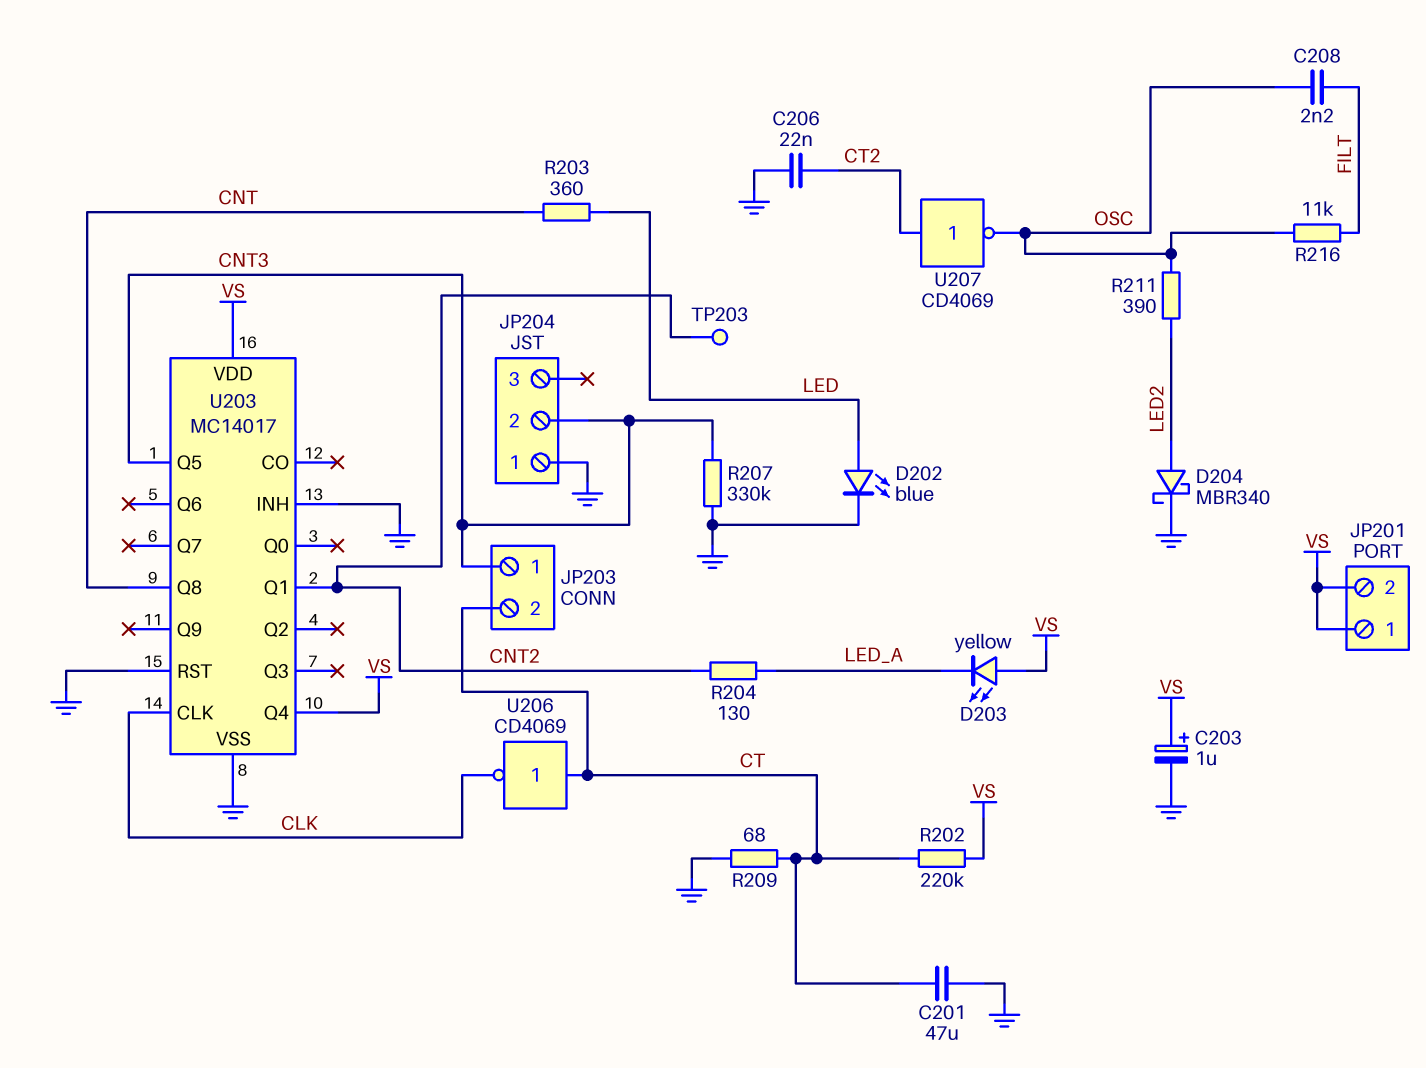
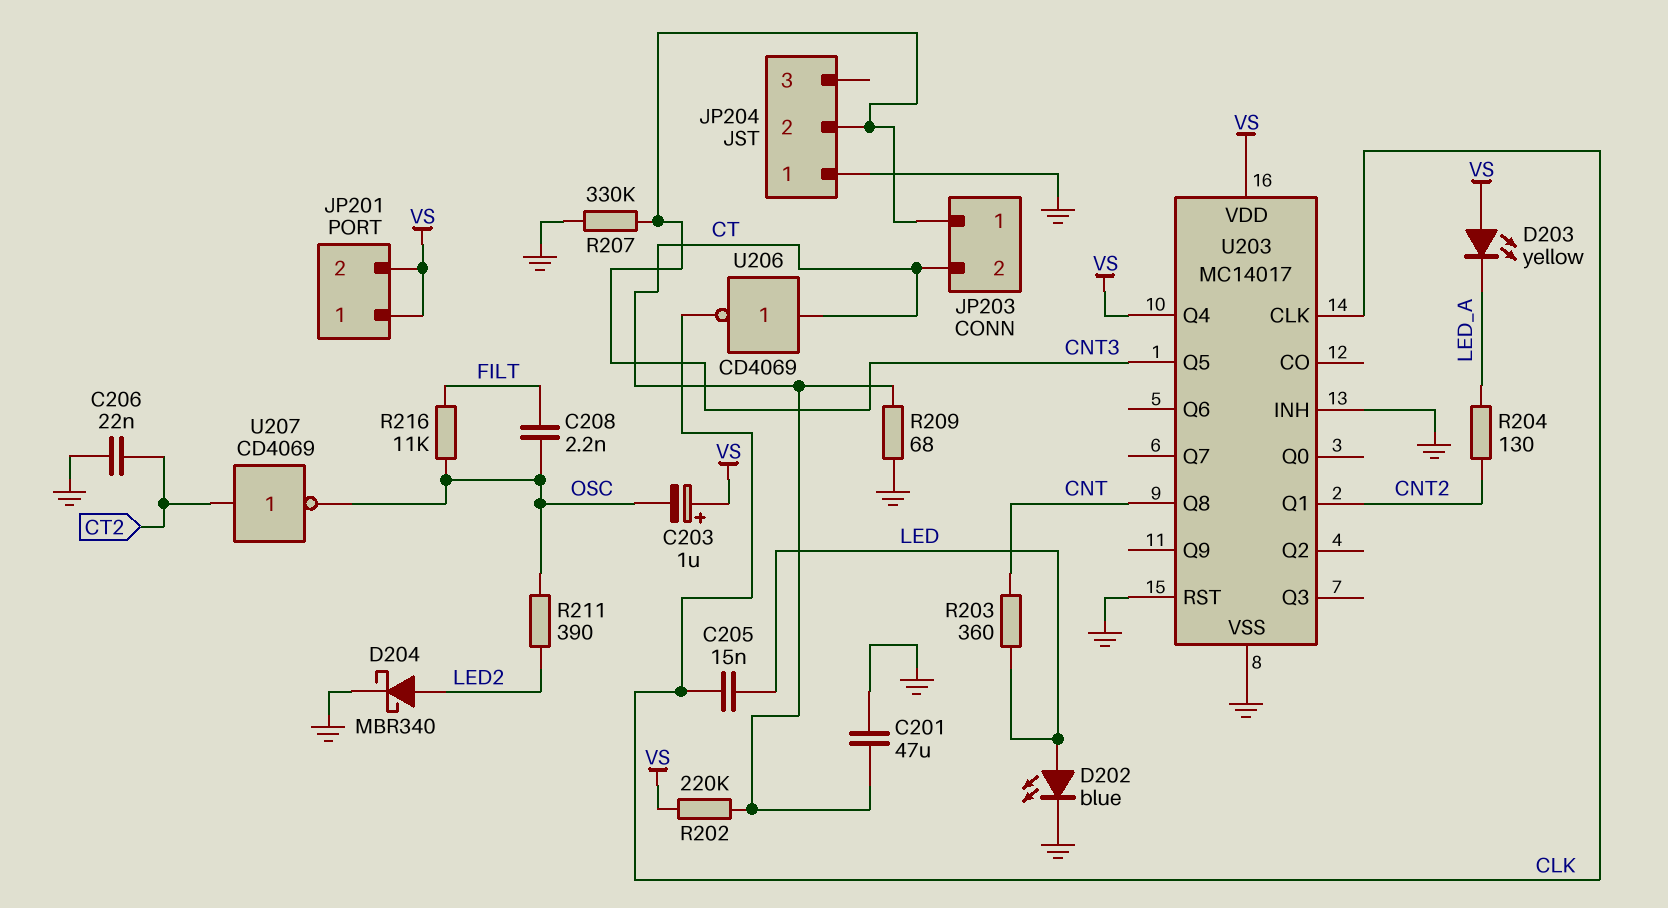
C203: 1uF (plus VS, minus GND) -> 1uF (plus VS, minus OSC)
C205: none -> 15nF (CLK, LED)
TP203: test point (CNT2) -> none

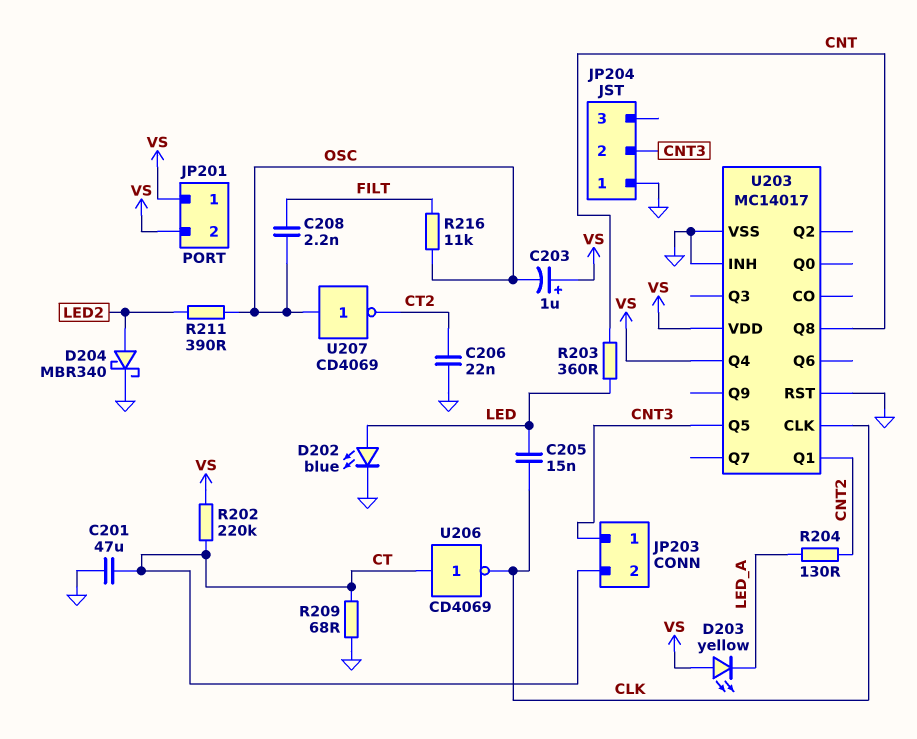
R207: 330k (CNT3, GND) -> none
U207: NOT CD4069 (in CT2, out OSC) -> NOT CD4069 (in OSC, out CT2)

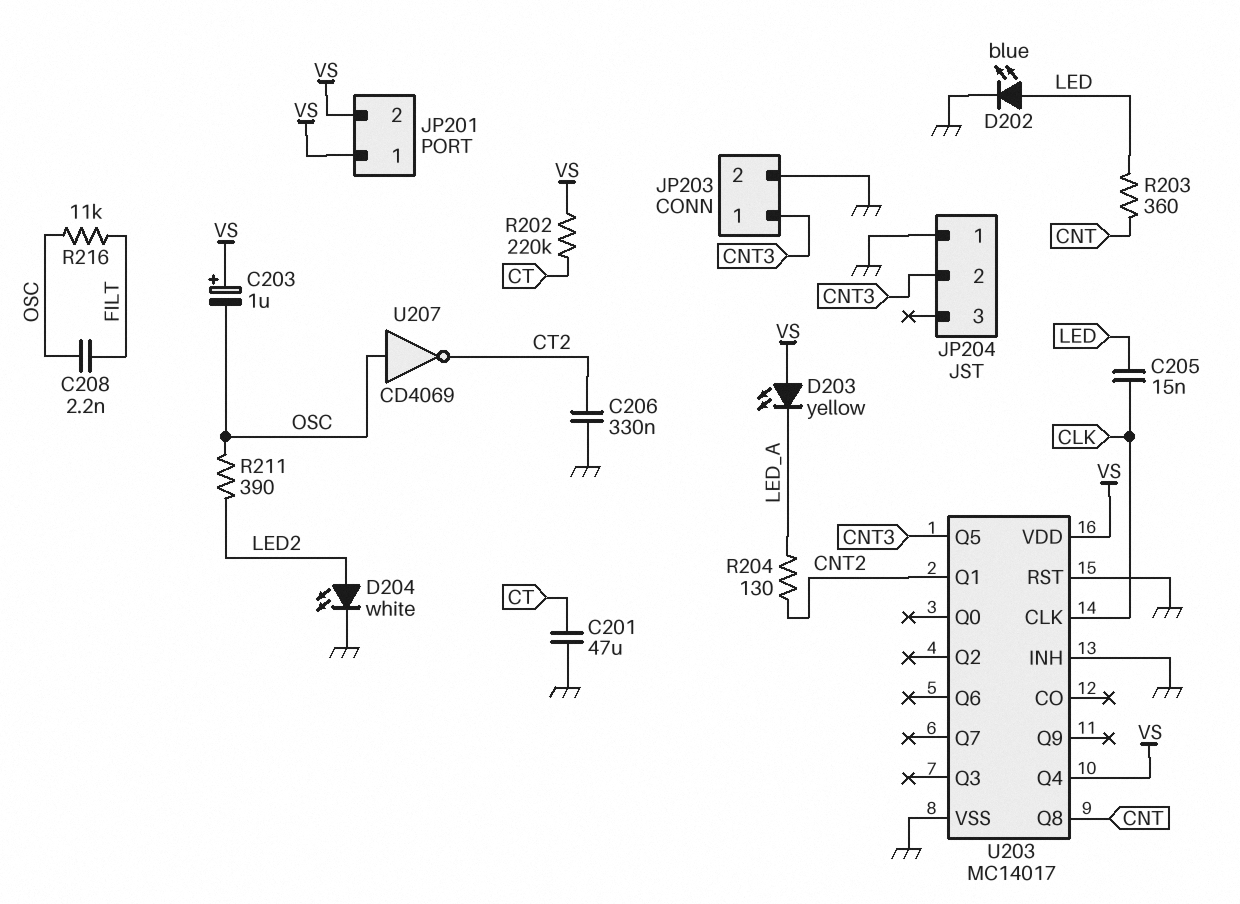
C206: 22nF (CT2, GND) -> 330nF (CT2, GND)
D204: schottky MBR340 (A LED2, K GND) -> LED white (A LED2, K GND)
JP203 pin 2: CT -> GND
R209: 68 (CT, GND) -> none
U206: NOT CD4069 (in CT, out CLK) -> none

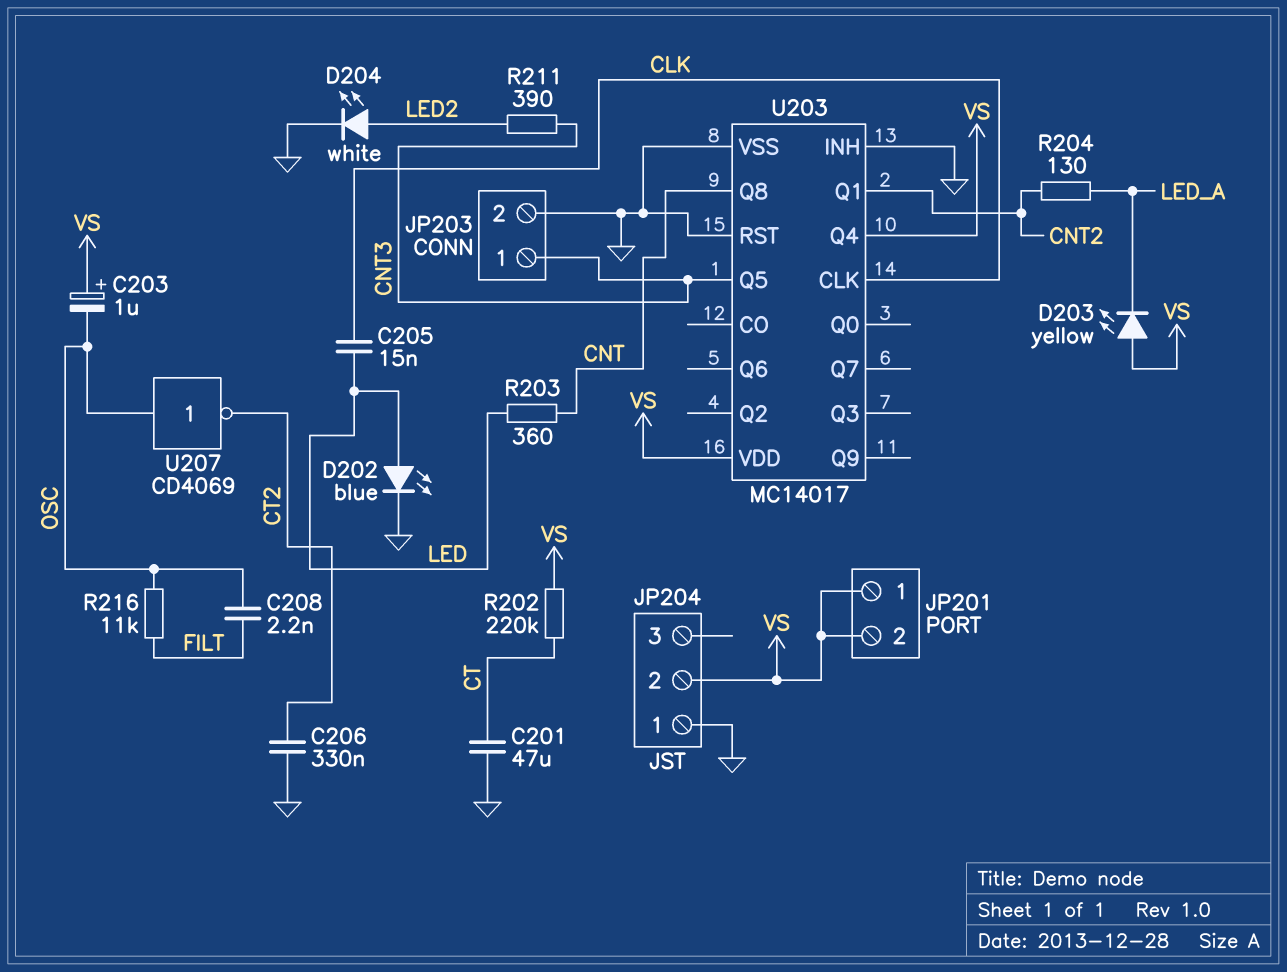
JP204 pin 2: CNT3 -> VS
R211: 390 (LED2, OSC) -> 390 (CNT3, LED2)

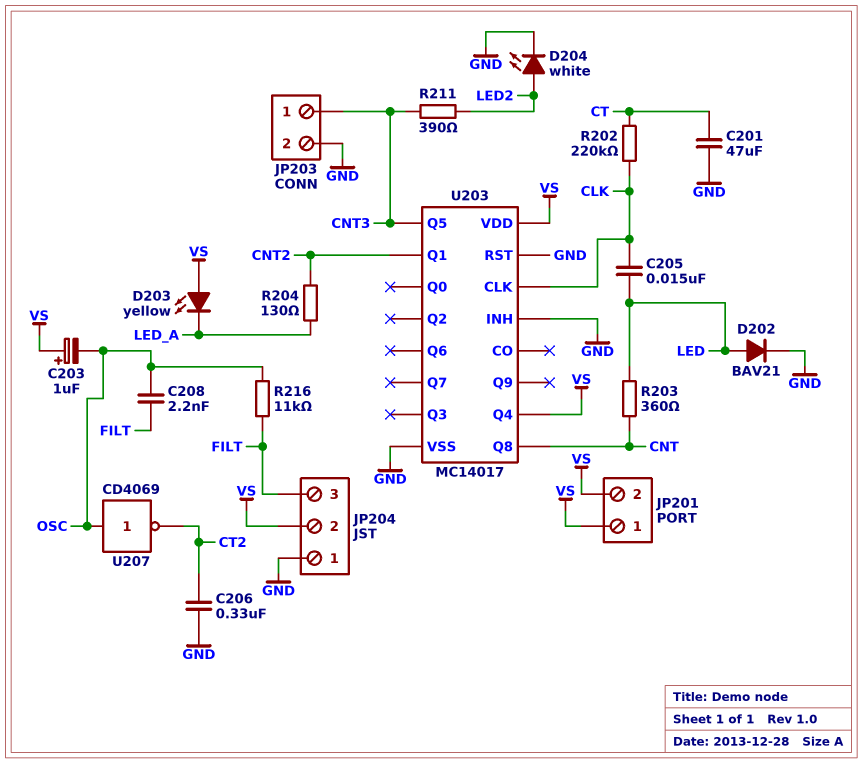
D202: LED blue (A LED, K GND) -> diode BAV21 (A LED, K GND)
JP204 pin 3: none -> FILT
R202: 220k (CT, VS) -> 220k (CLK, CT)

